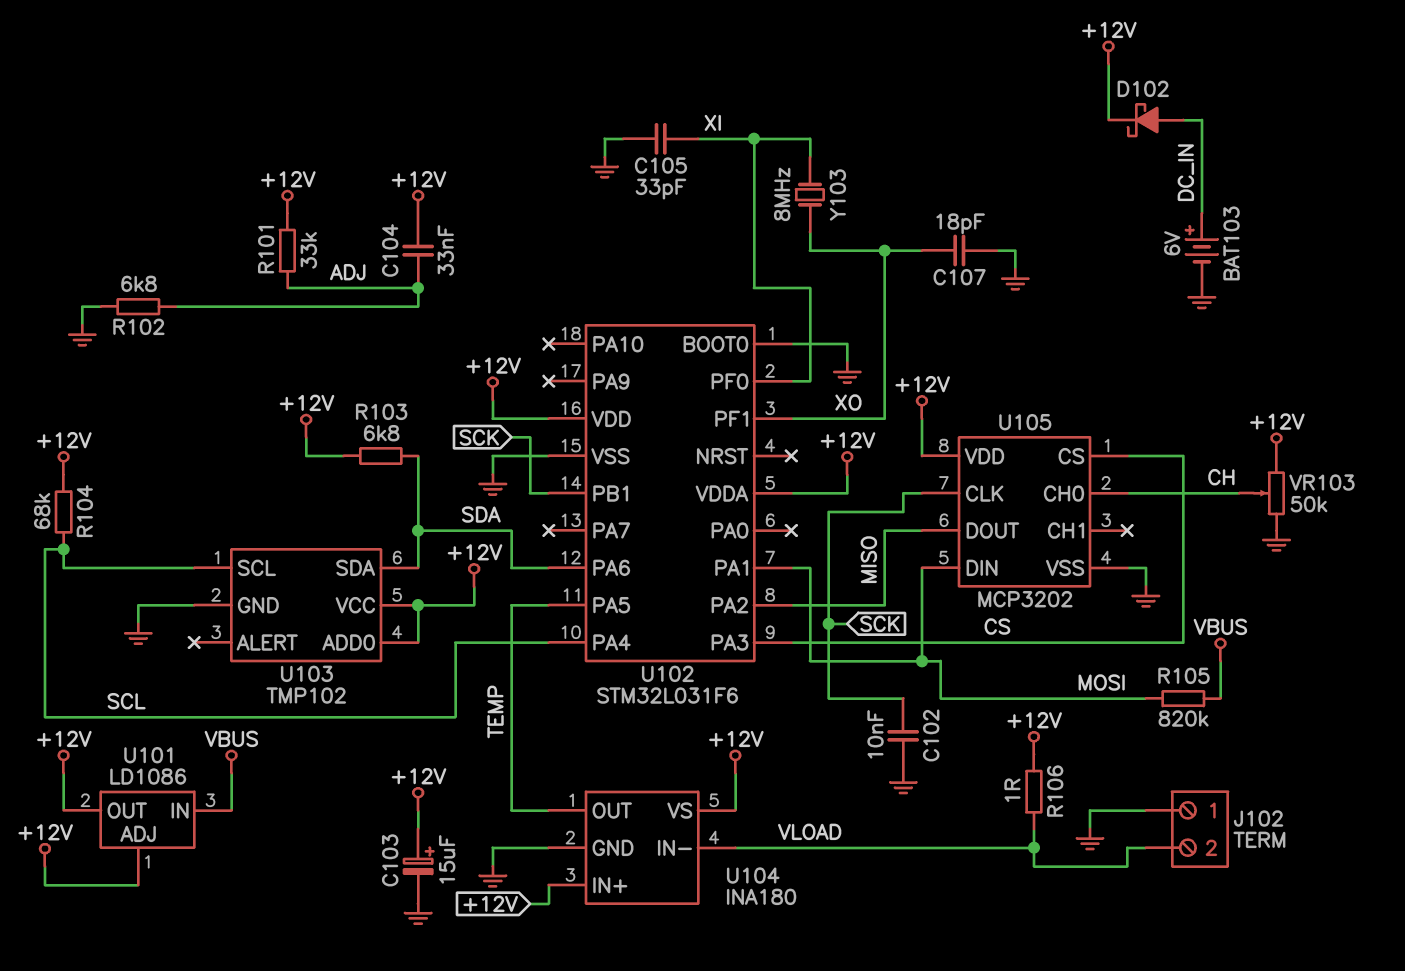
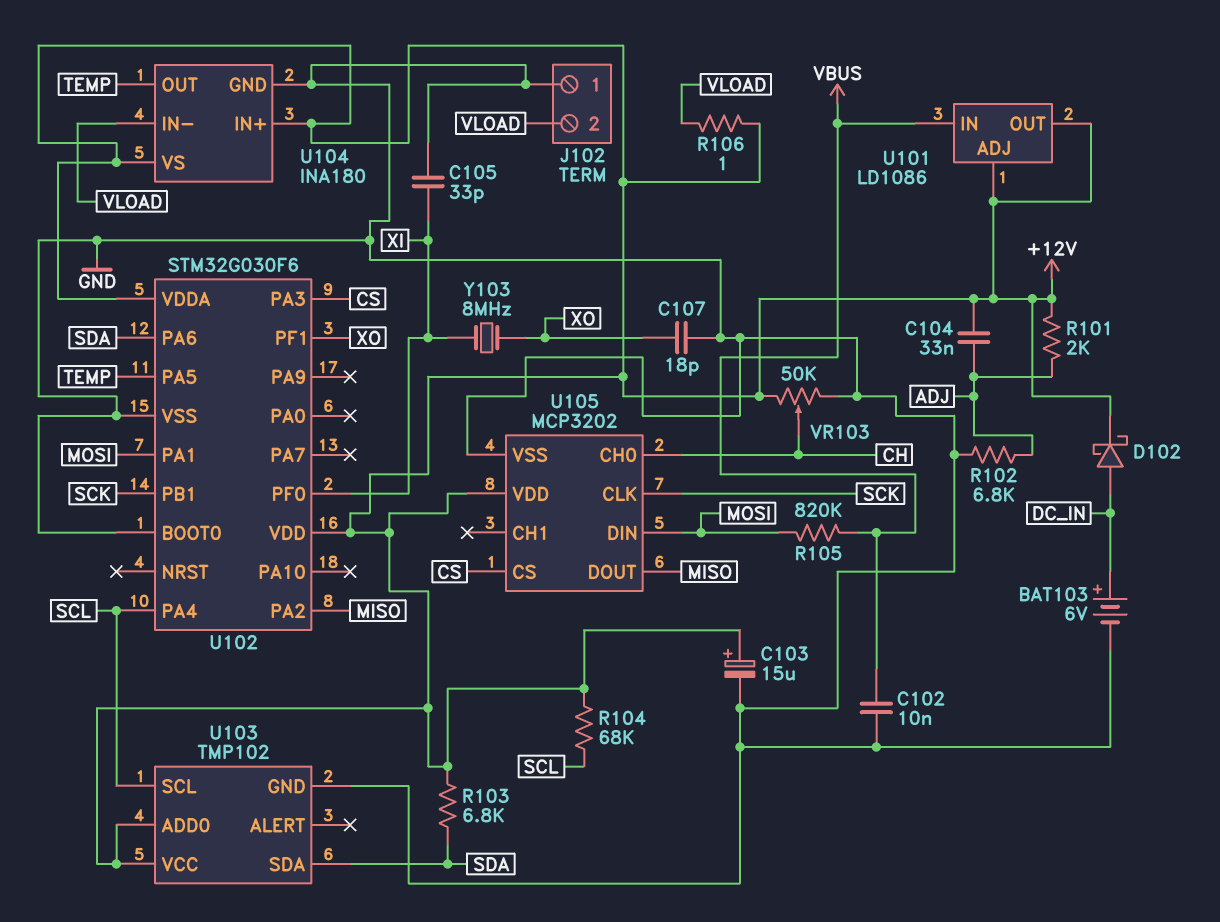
C102: 10nF (GND, SCK) -> 10nF (GND, VBUS)
R101: 33k (+12V, ADJ) -> 2k (+12V, ADJ)
U102: STM32L031F6 -> STM32G030F6

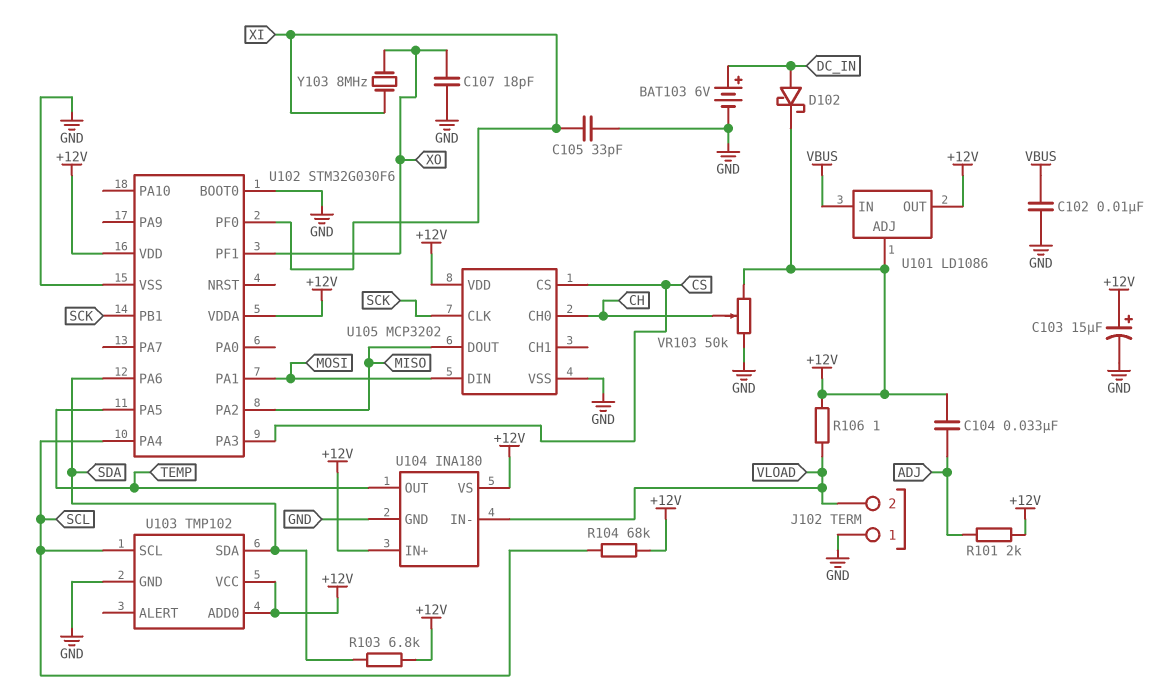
R102: 6.8k (ADJ, GND) -> none
R105: 820k (MOSI, VBUS) -> none

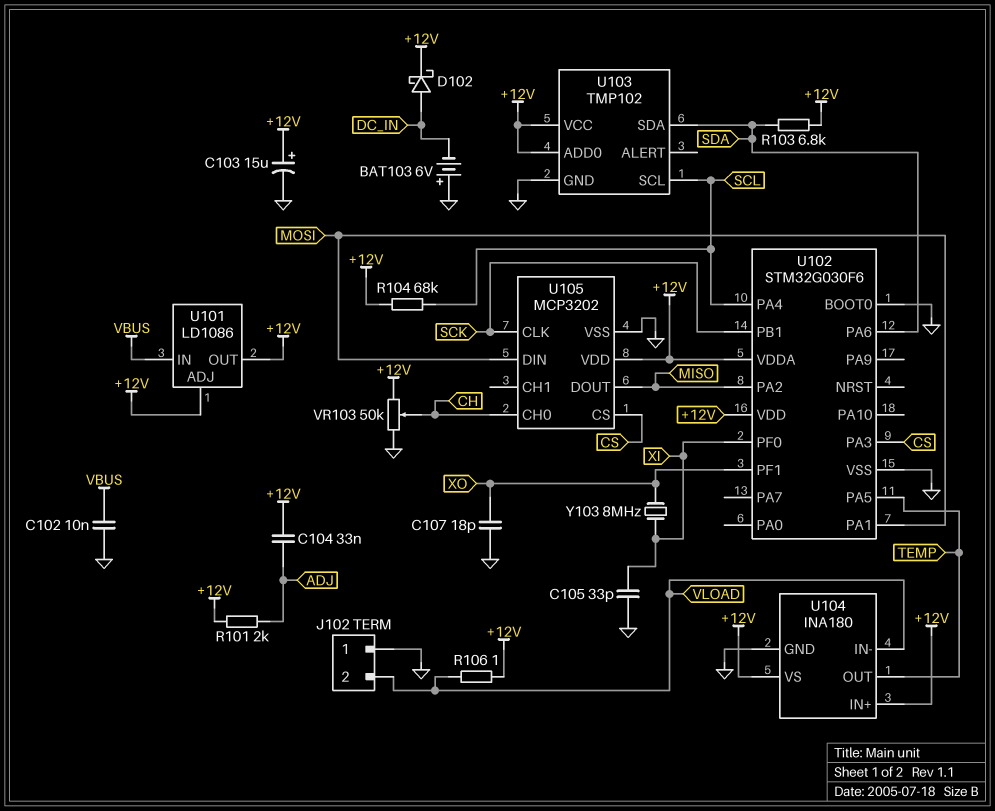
BAT103: 6V (plus DC_IN, minus GND) -> 6V (plus GND, minus DC_IN)

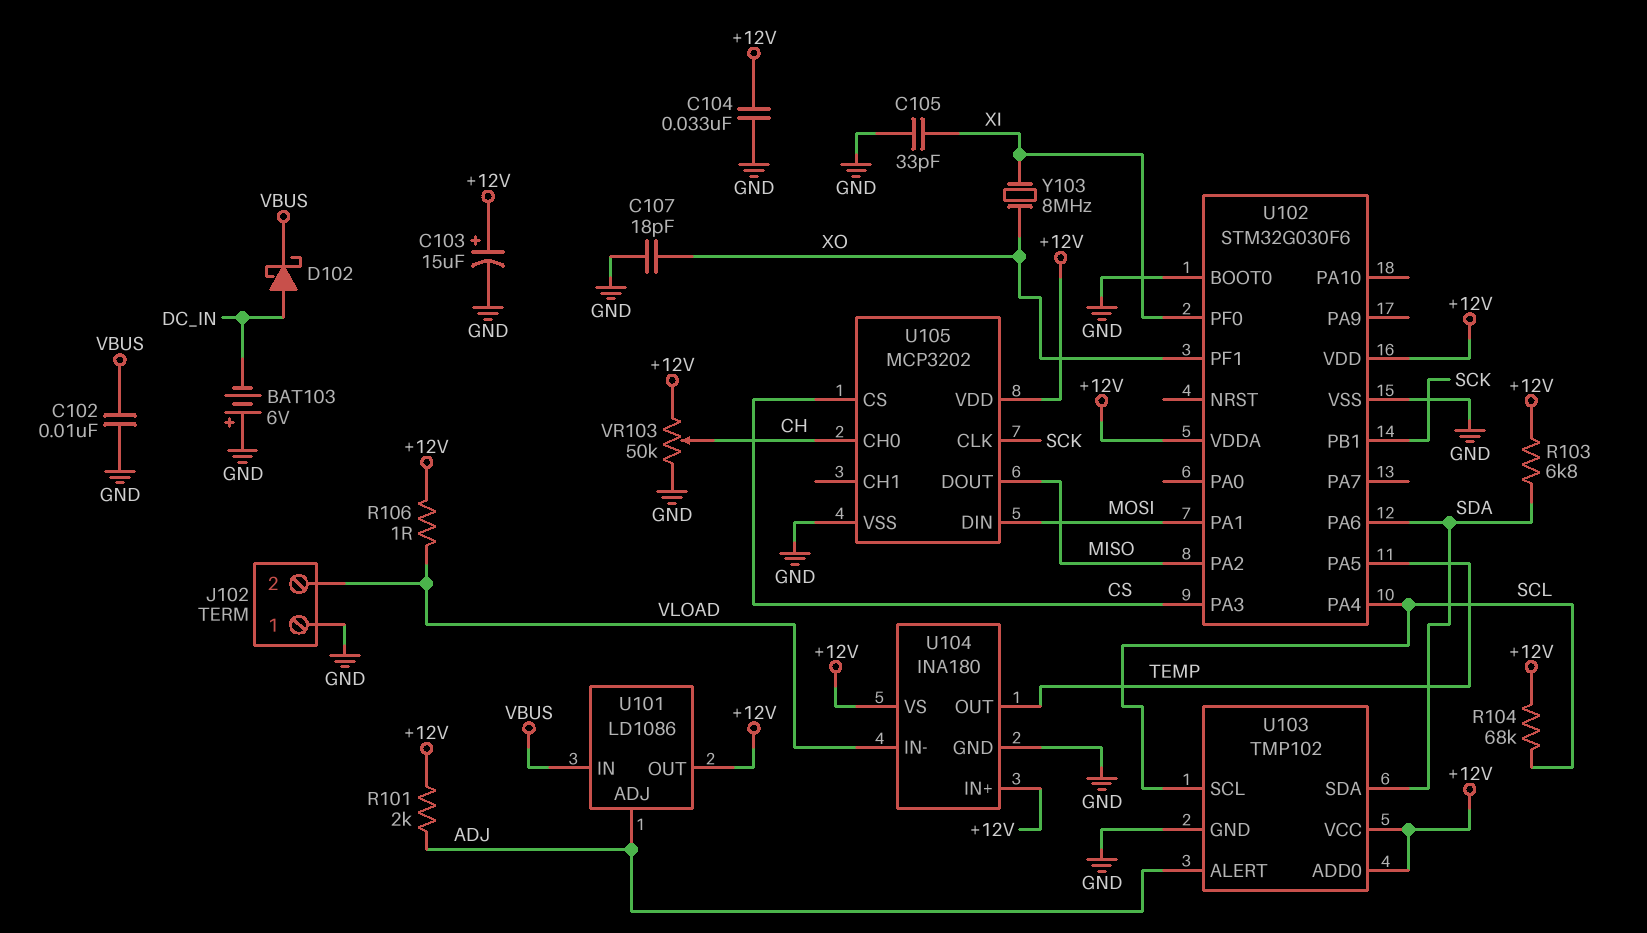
C104: 33nF (+12V, ADJ) -> 33nF (+12V, GND)
D102: schottky (A DC_IN, K +12V) -> schottky (A DC_IN, K VBUS)
U101 pin ADJ: +12V -> ADJ
U103 pin ALERT: none -> ADJ

